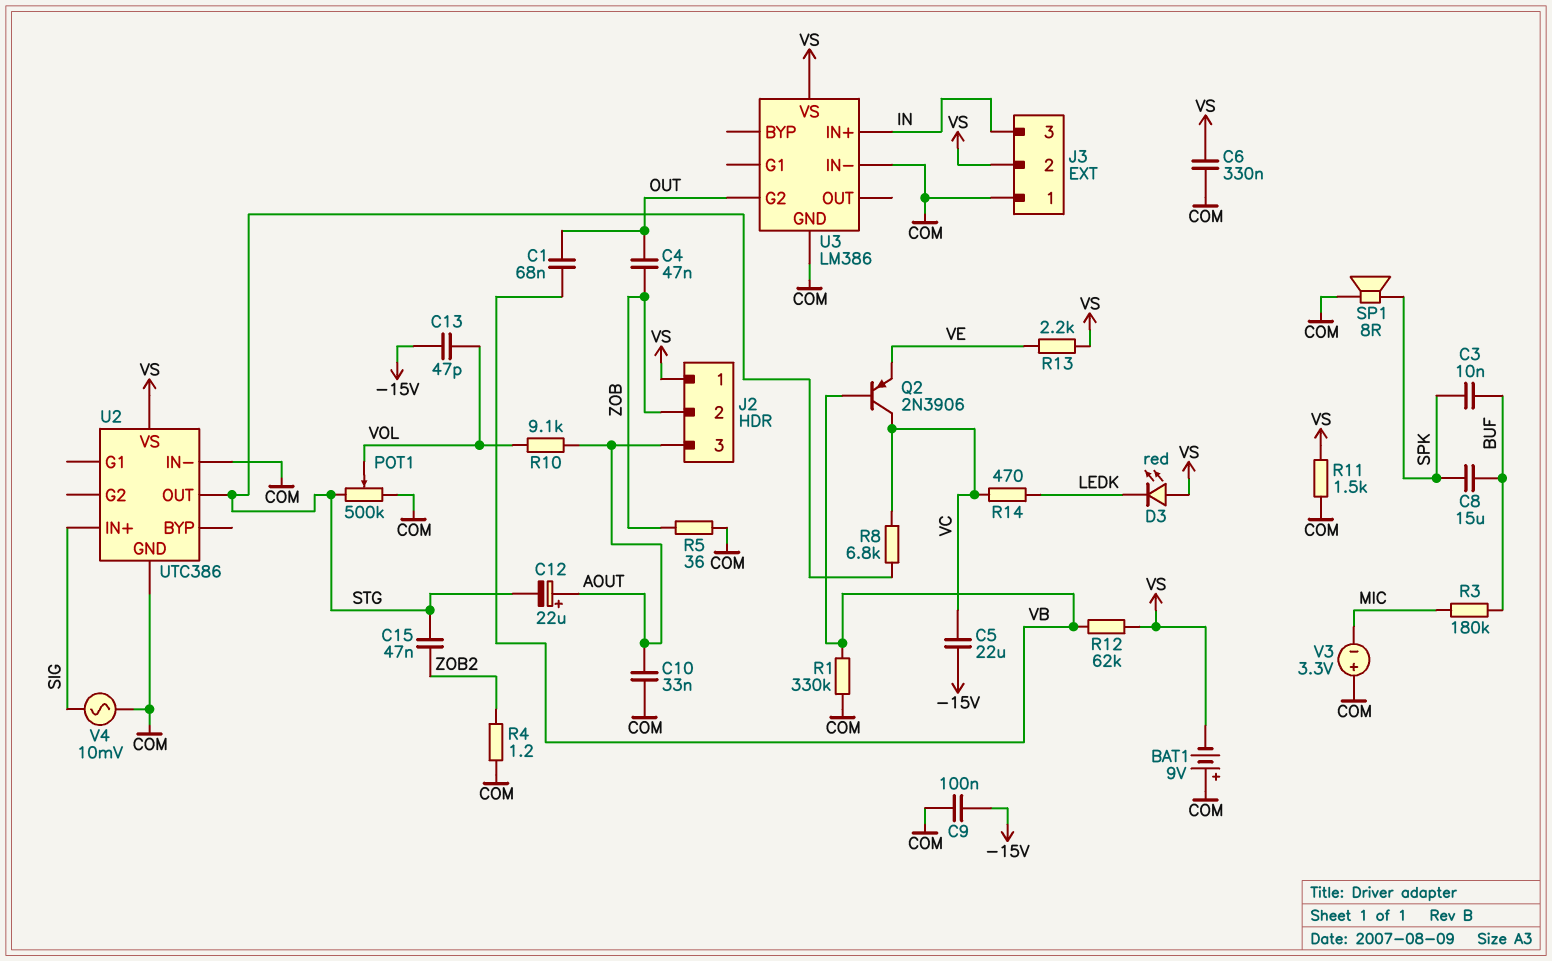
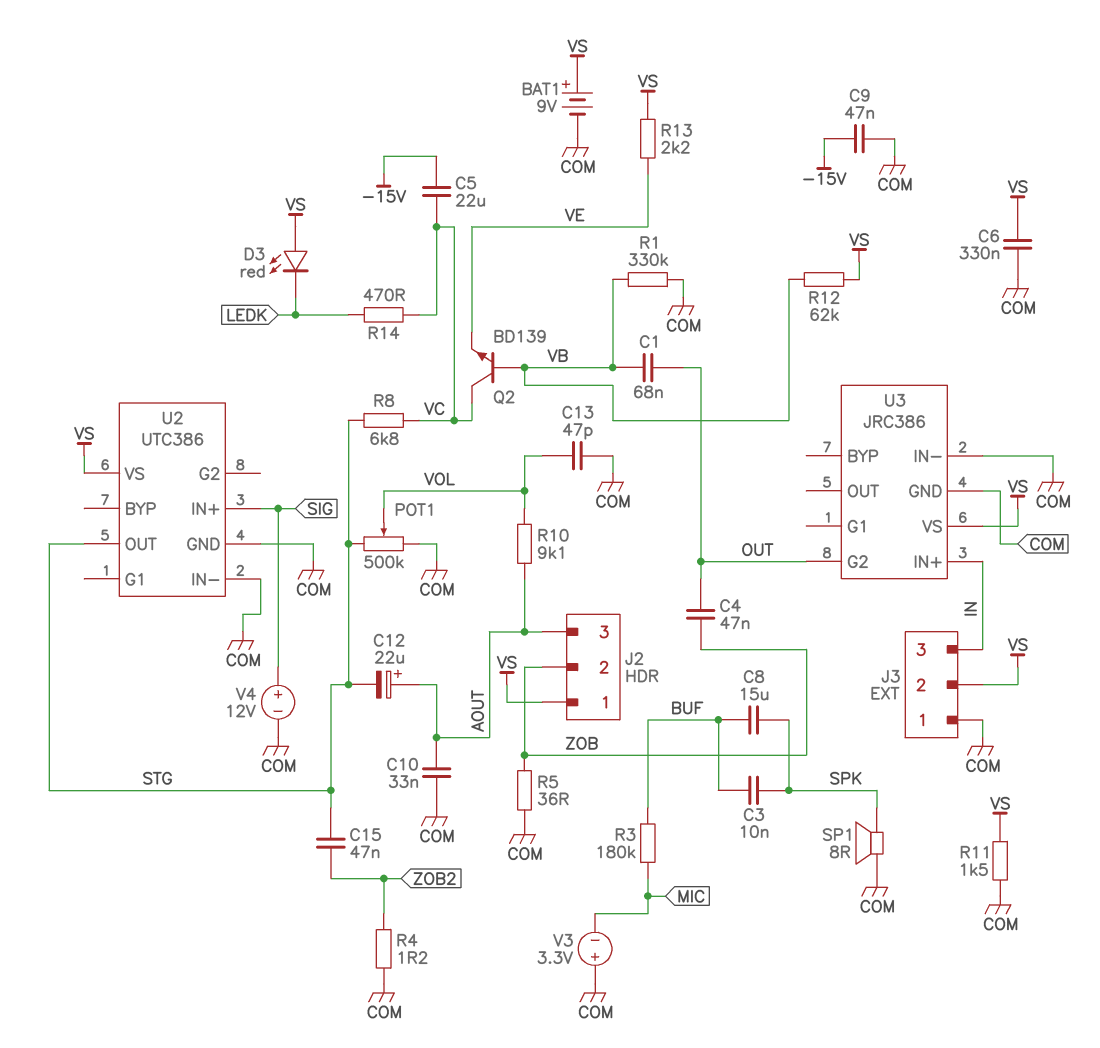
BAT1: 9V (plus COM, minus VS) -> 9V (plus VS, minus COM)
C9: 100nF (-15V, COM) -> 47nF (-15V, COM)
C13: 47pF (-15V, VOL) -> 47pF (COM, VOL)
Q2: PNP 2N3906 (B VB, C VC, E VE) -> NPN BD139 (B VB, C VC, E VE)
U3: LM386 -> JRC386
V4: AC 10mV (COM, SIG) -> 12V (plus SIG, minus COM)

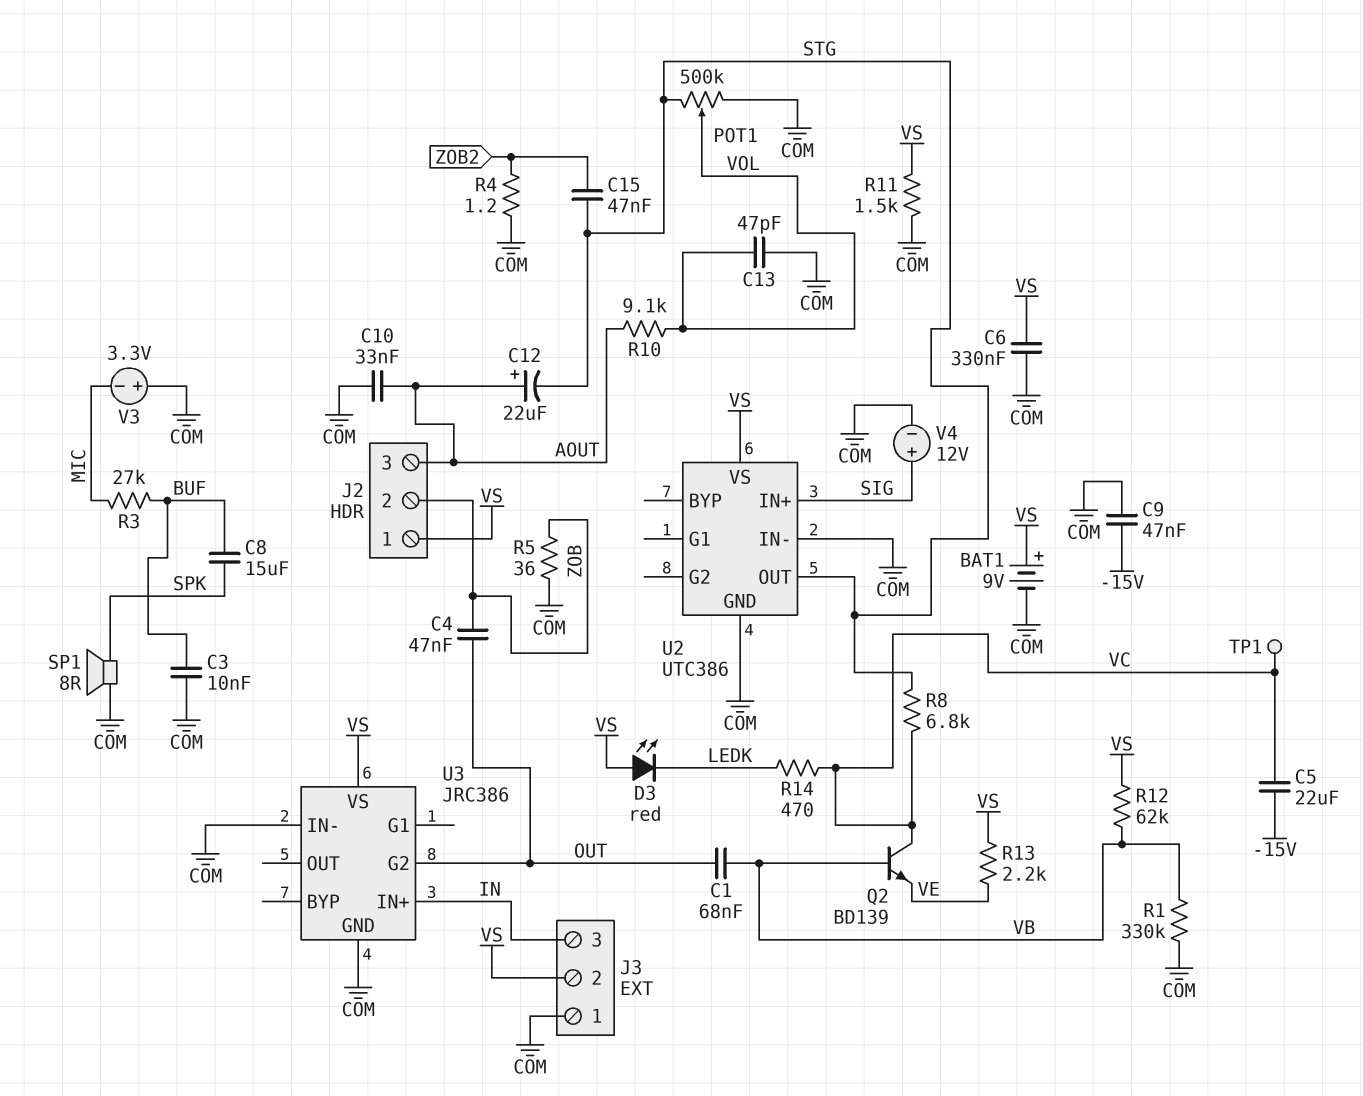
C3: 10nF (BUF, SPK) -> 10nF (BUF, COM)
R3: 180k (BUF, MIC) -> 27k (BUF, MIC)
TP1: none -> test point (VC)

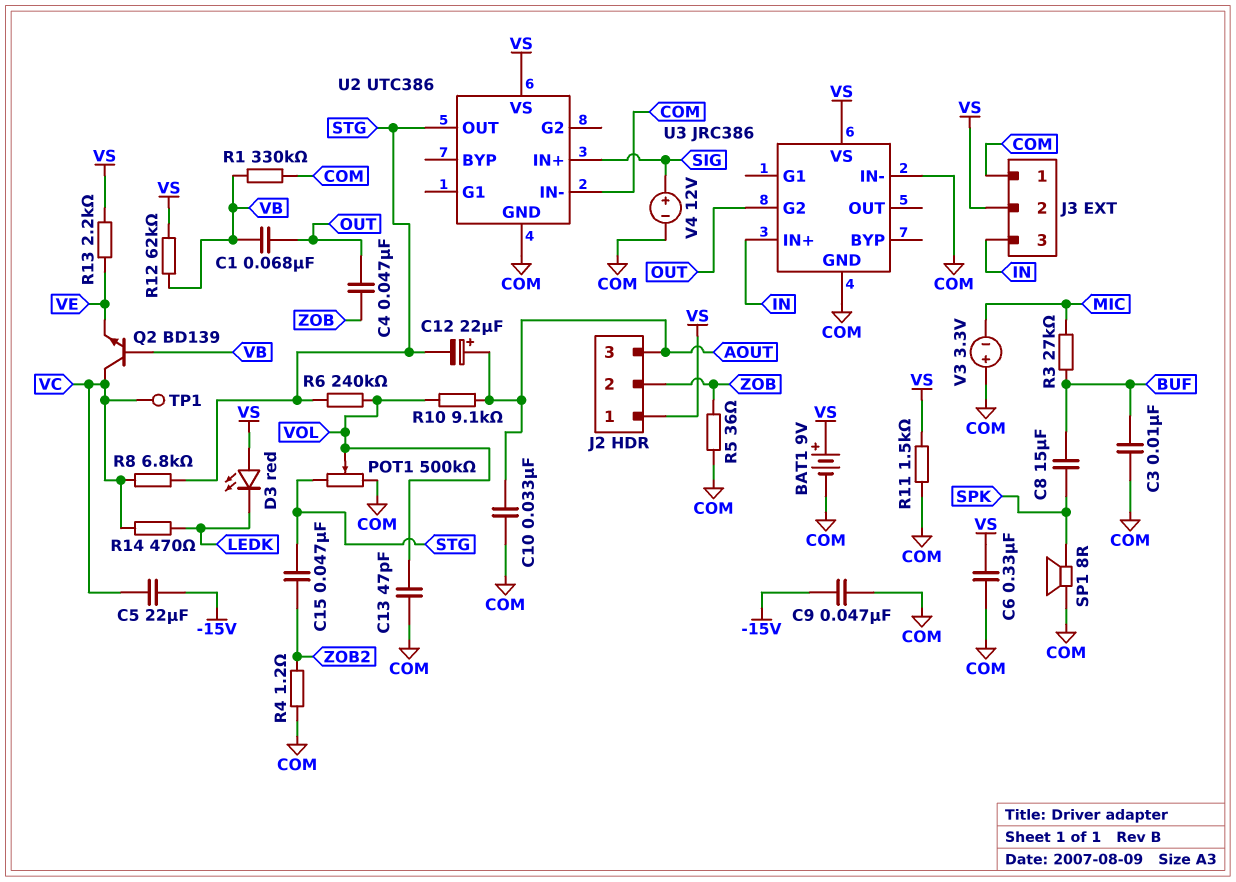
R6: none -> 240k (STG, VOL)

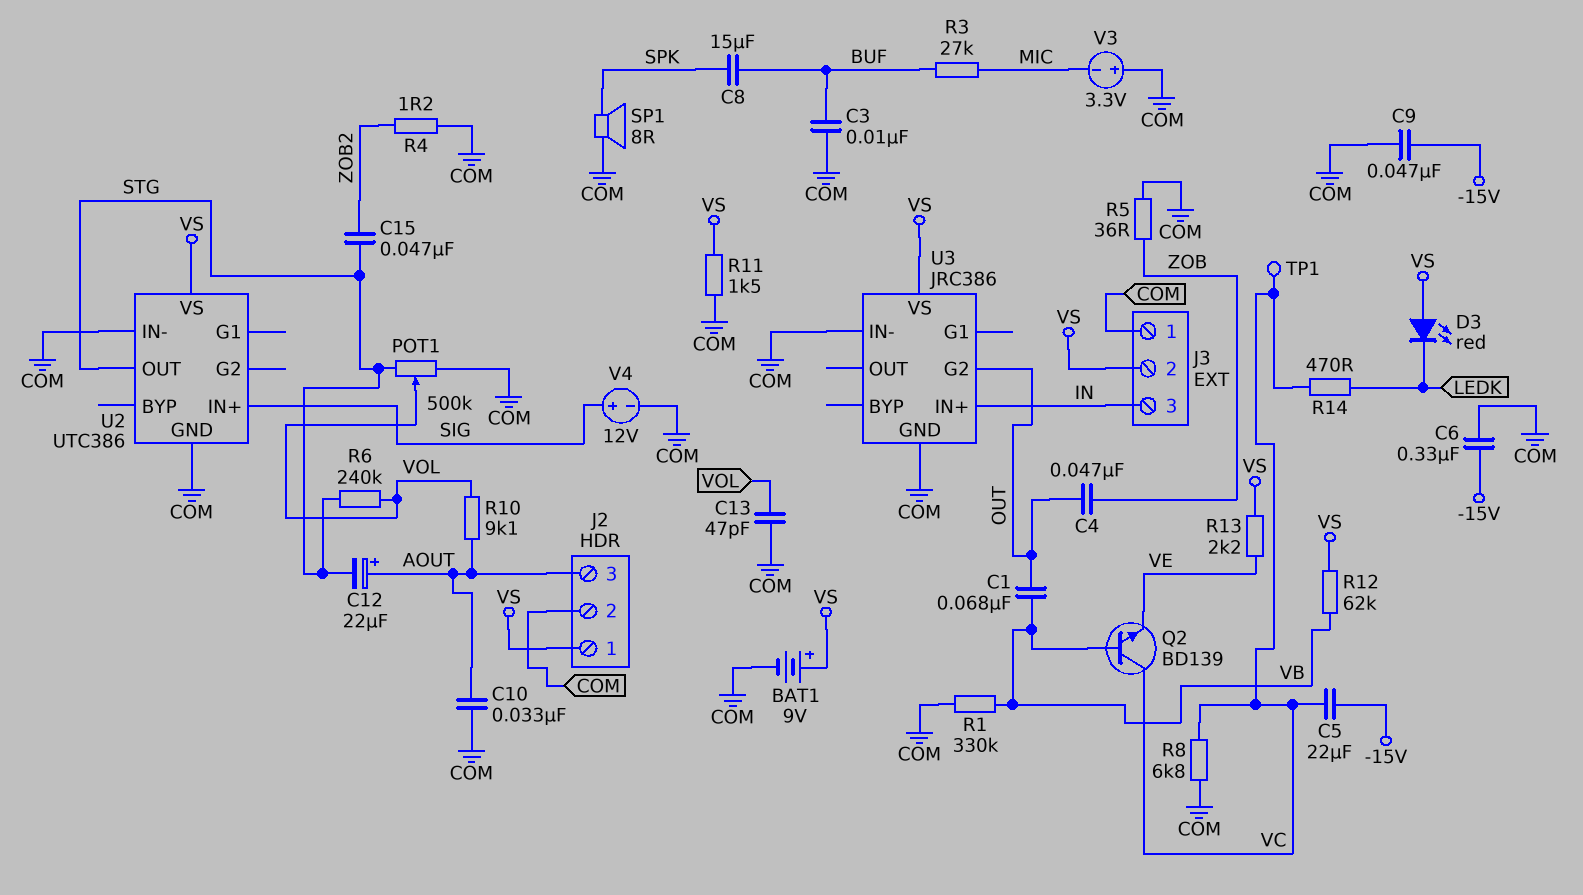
C6: 330nF (COM, VS) -> 330nF (-15V, COM)
J2 pin 2: ZOB -> COM
R8: 6.8k (STG, VC) -> 6.8k (COM, VC)

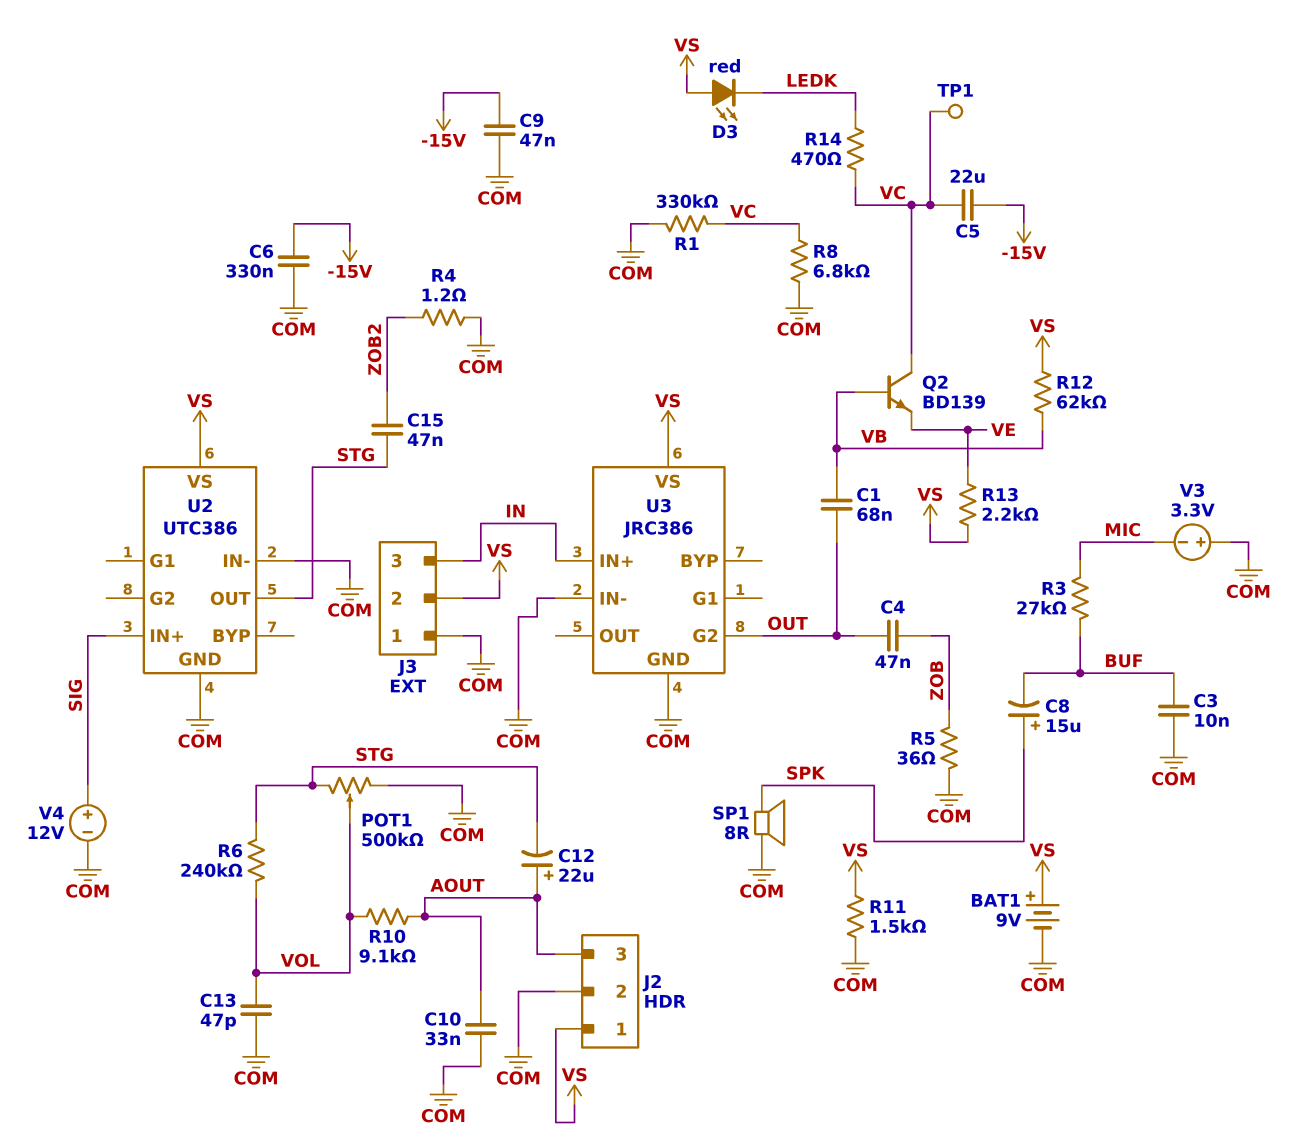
C8: 15uF (BUF, SPK) -> 15uF (plus SPK, minus BUF)
R1: 330k (COM, VB) -> 330k (COM, VC)

